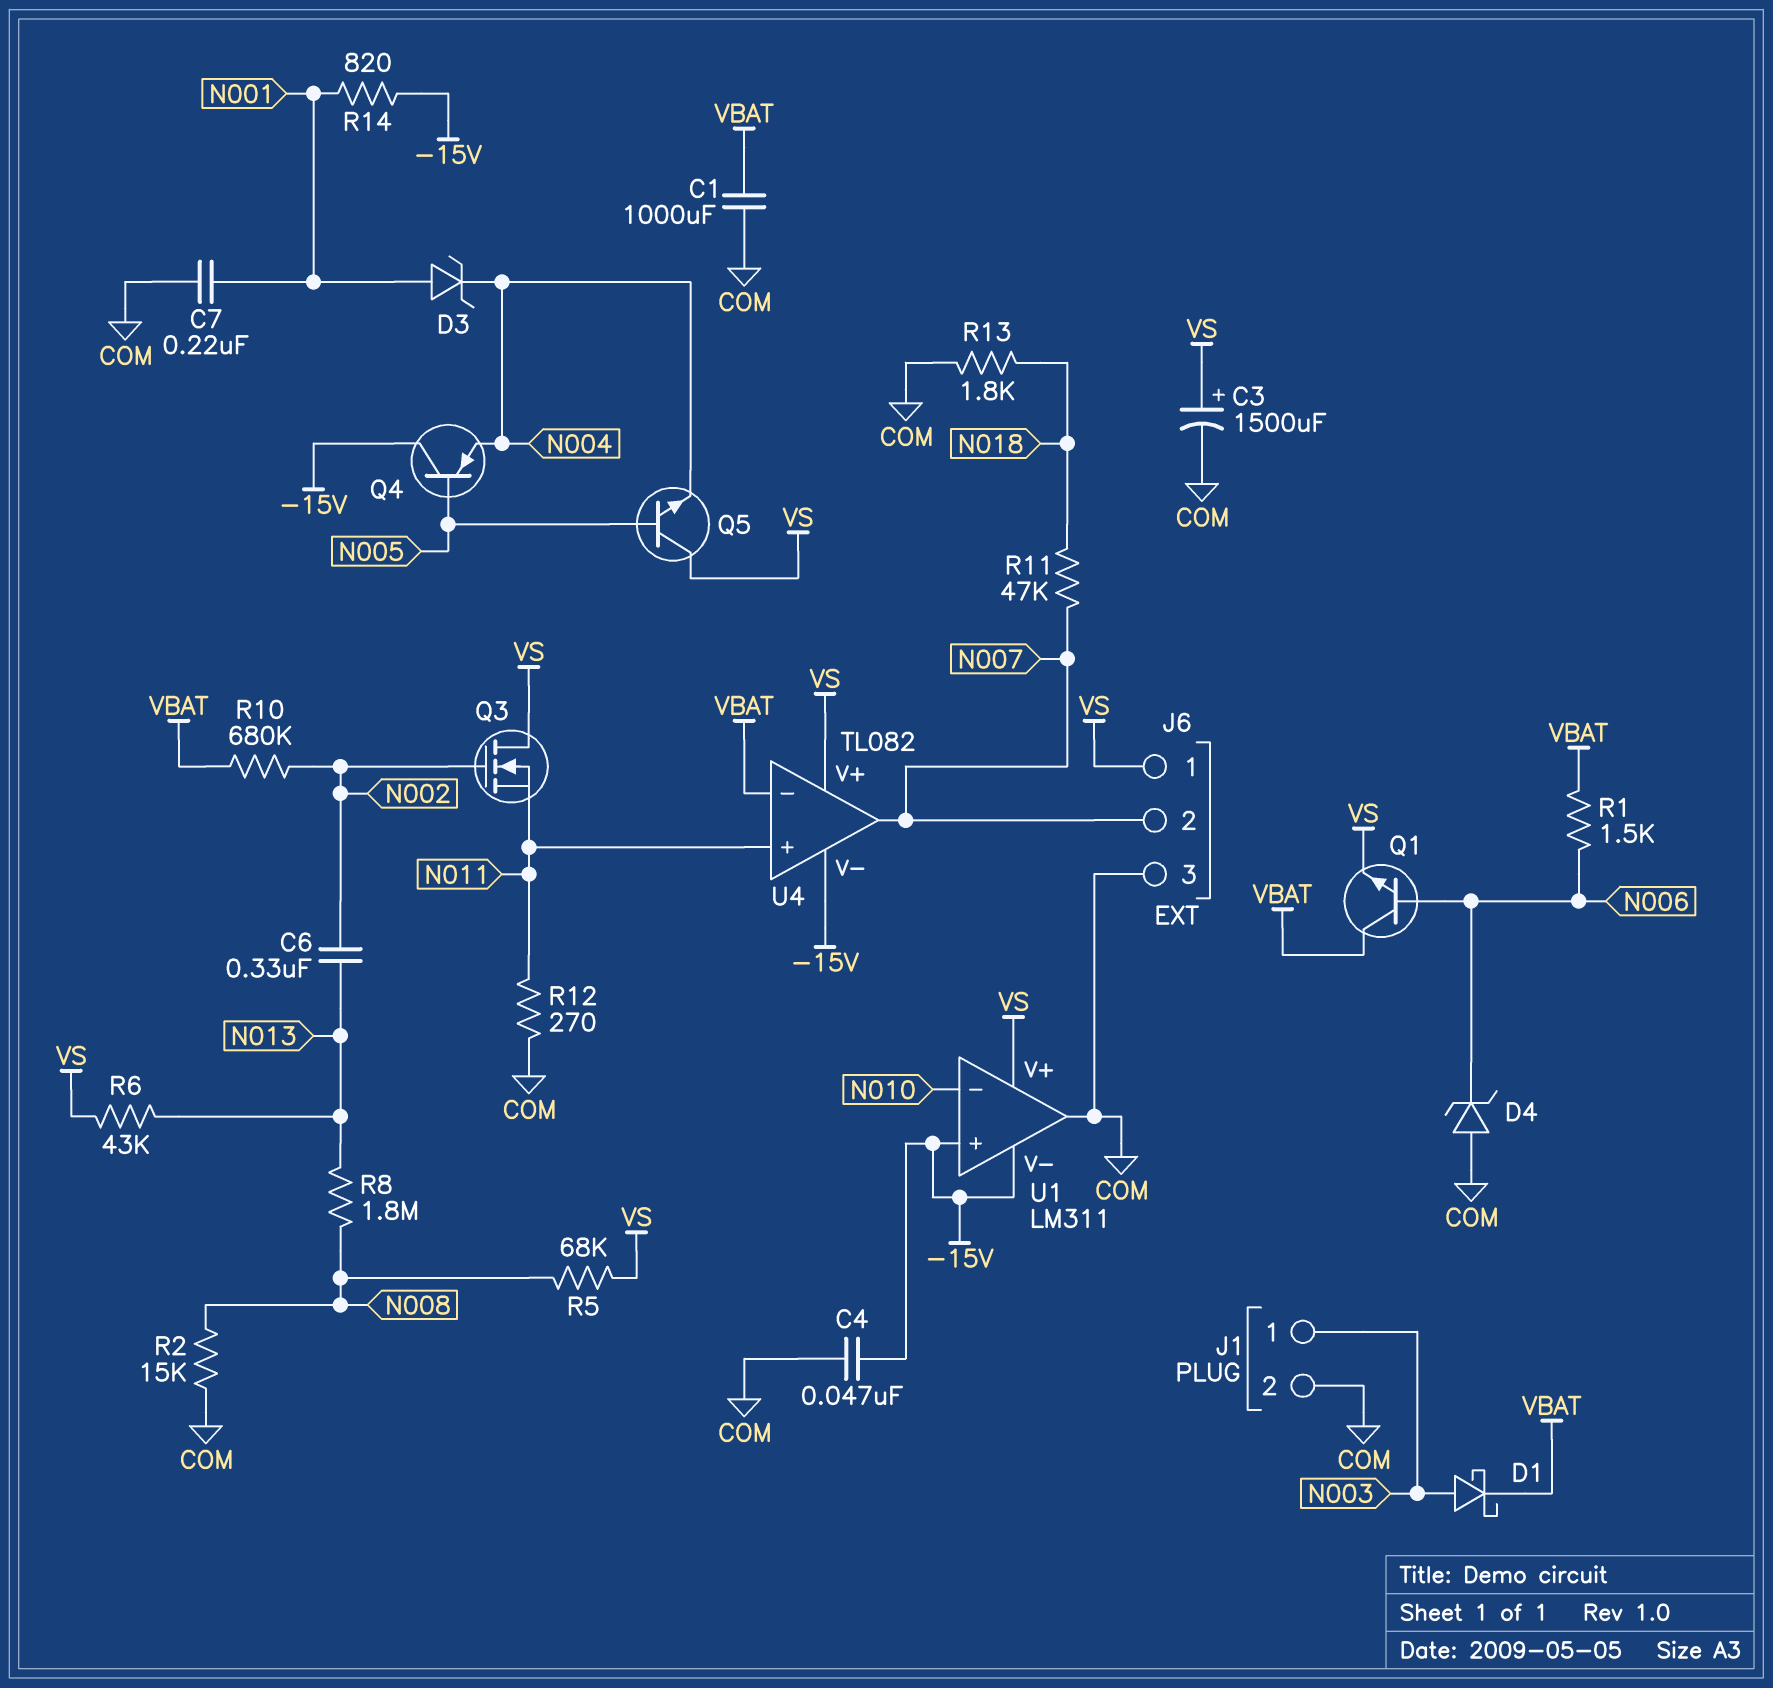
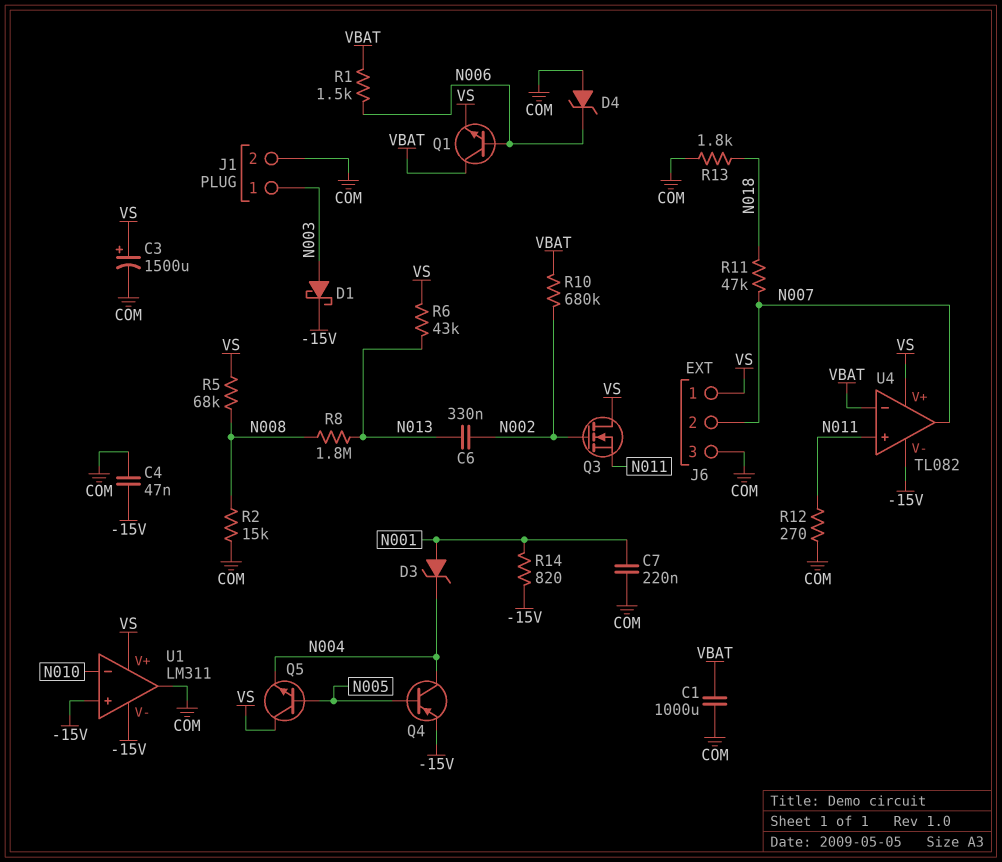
D1: schottky (A N003, K VBAT) -> schottky (A N003, K -15V)
Q4: PNP (B N005, C -15V, E N004) -> PNP (B N005, C N004, E -15V)

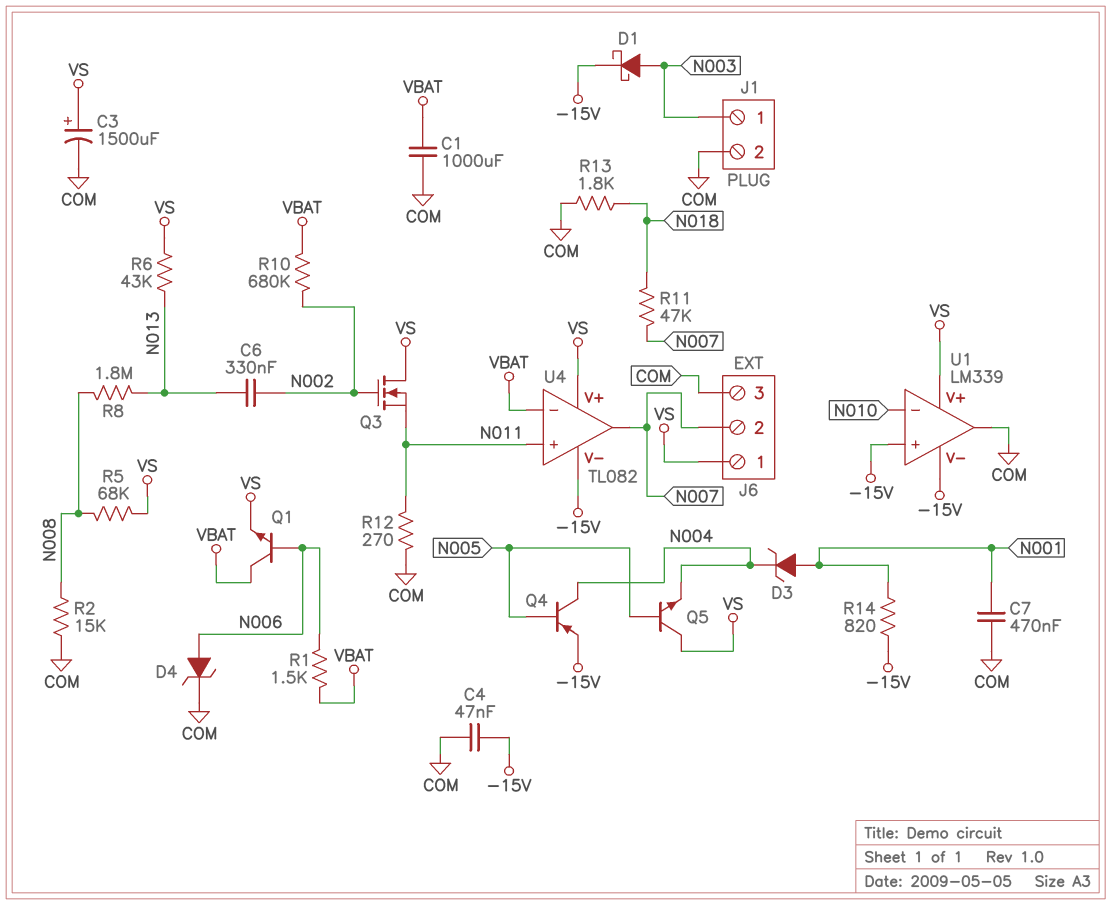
C7: 220nF (COM, N001) -> 470nF (COM, N001)
D4: zener (A COM, K N006) -> zener (A N006, K COM)
U1: LM311 -> LM339

